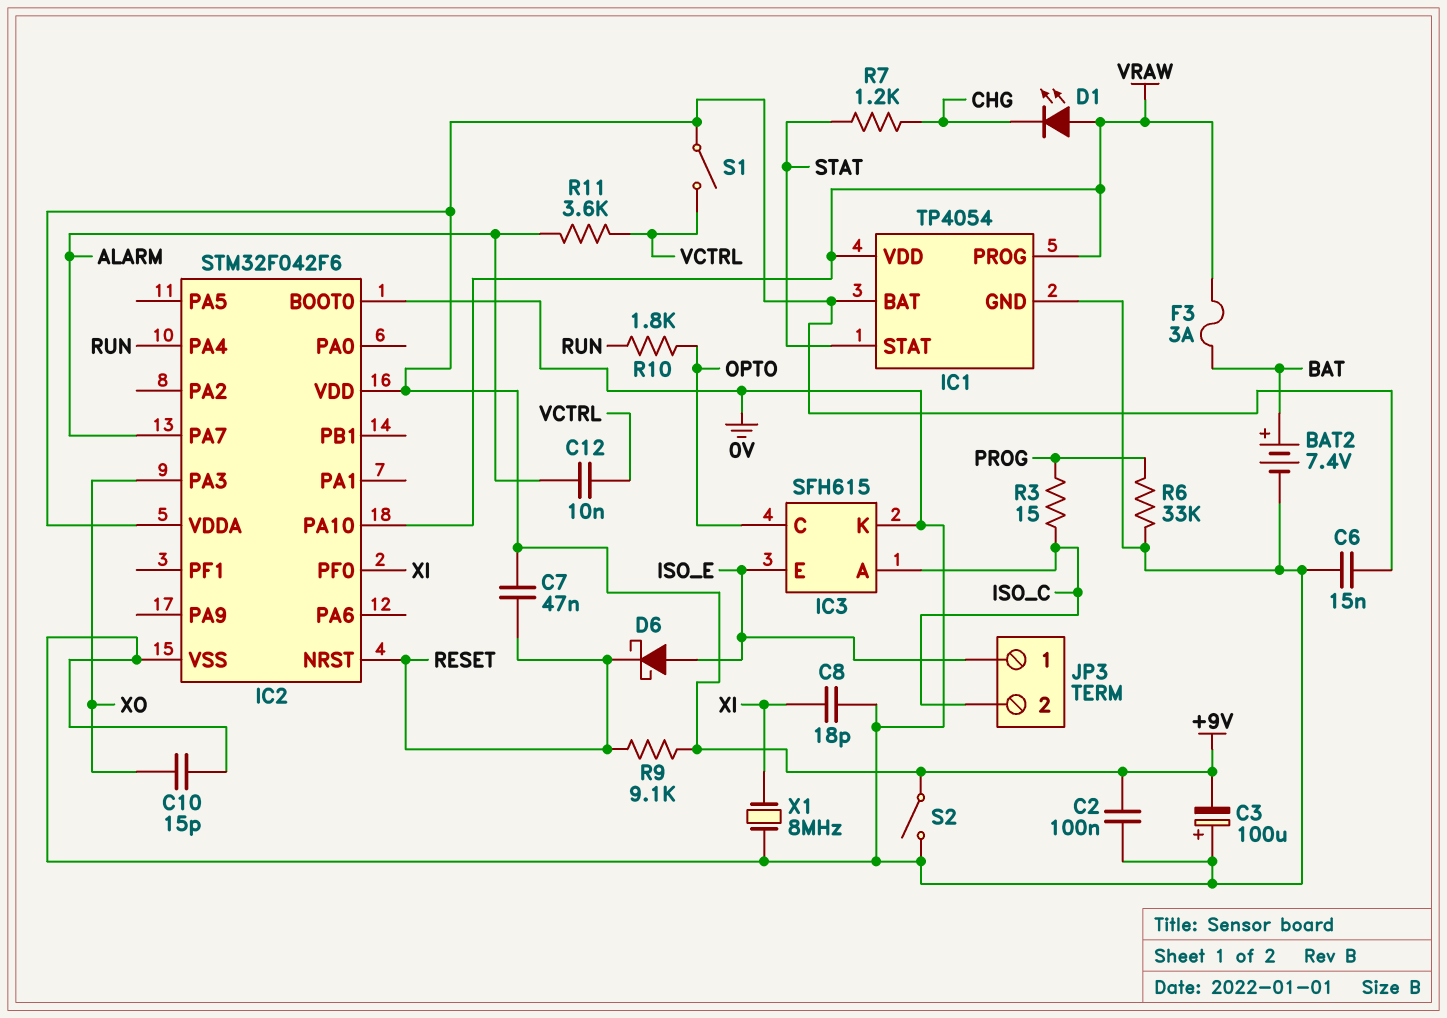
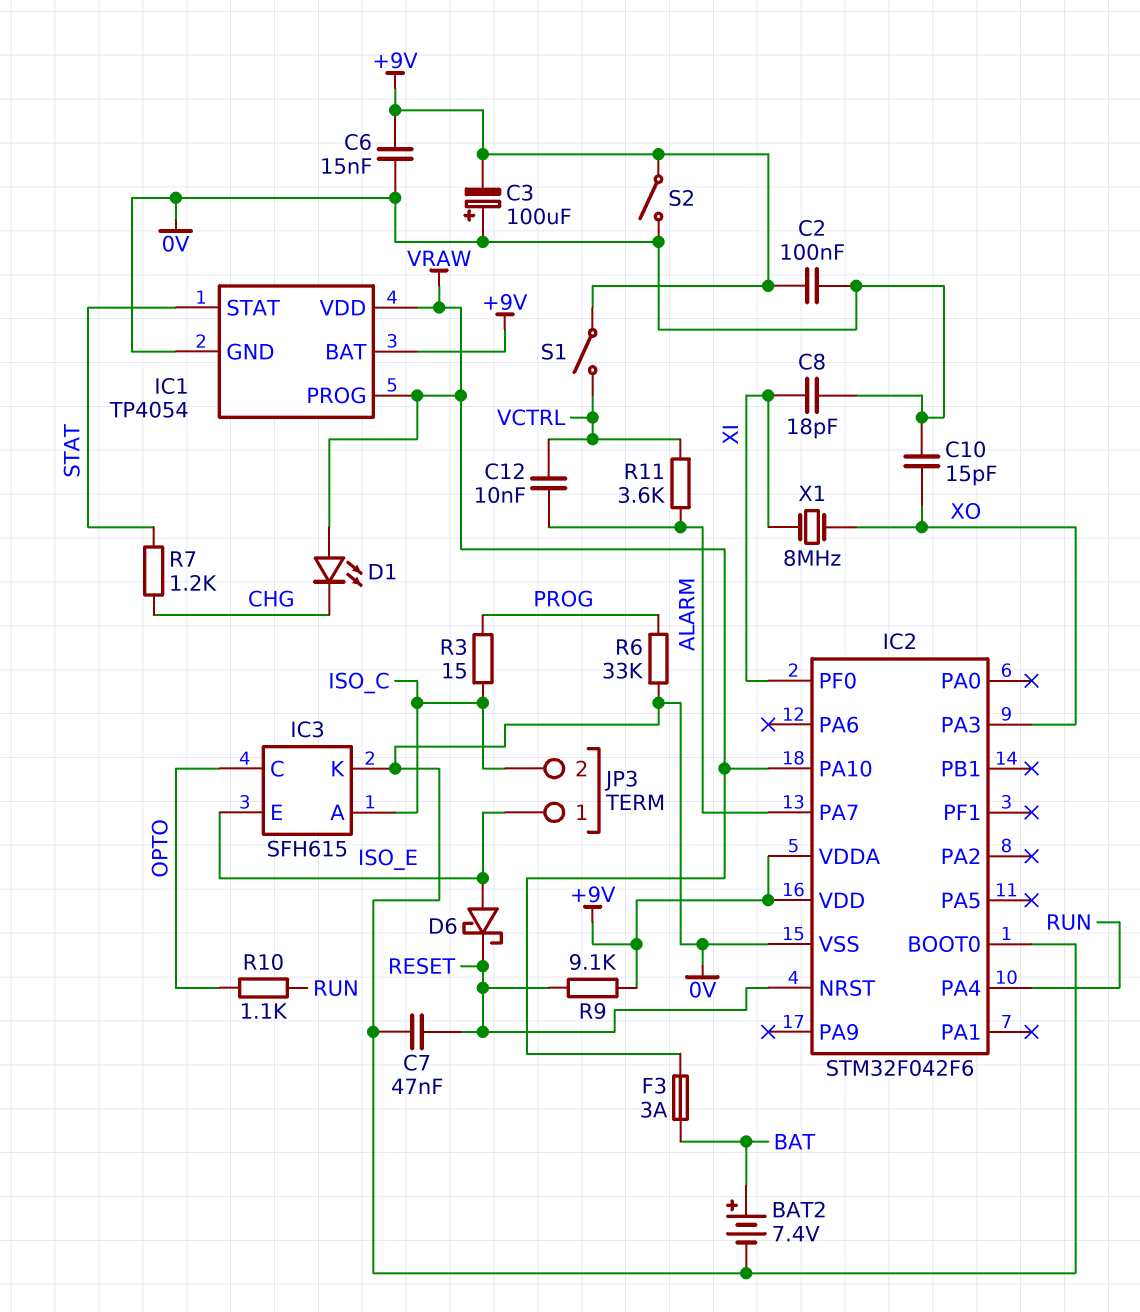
C7: 47nF (+9V, RESET) -> 47nF (0V, RESET)
R10: 1.8k (OPTO, RUN) -> 1.1k (OPTO, RUN)
X1: 8MHz (0V, XI) -> 8MHz (XI, XO)

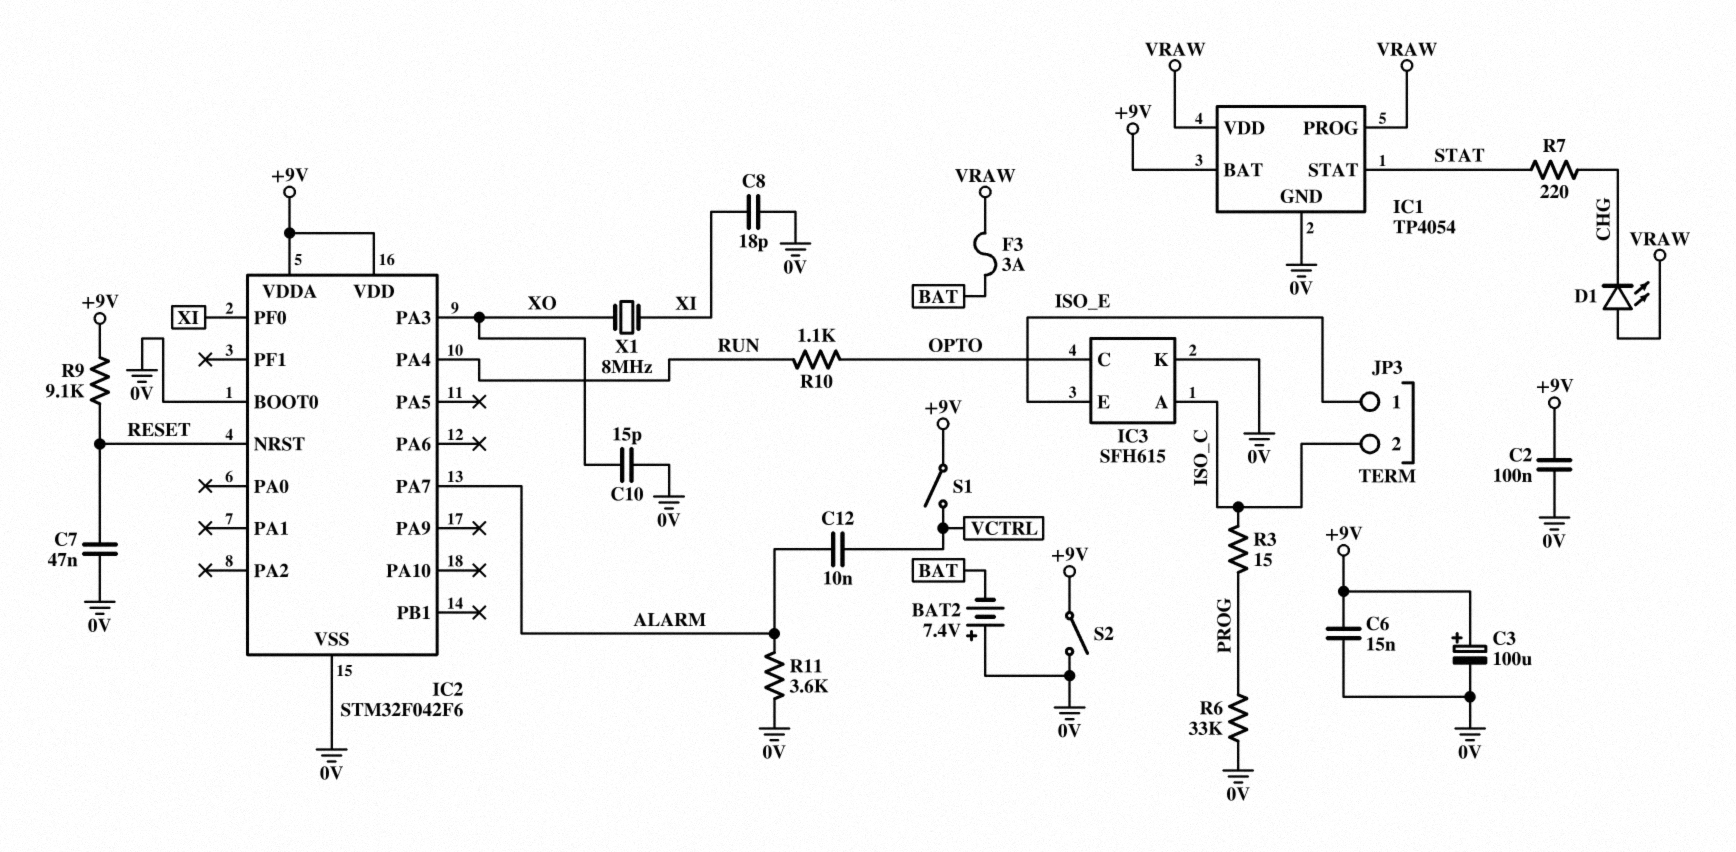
BAT2: 7.4V (plus BAT, minus 0V) -> 7.4V (plus 0V, minus BAT)
C3: 100uF (plus 0V, minus +9V) -> 100uF (plus +9V, minus 0V)
D6: schottky (A ISO_E, K RESET) -> none
IC2 pin PA10: VRAW -> none
R7: 1.2k (CHG, STAT) -> 220 (CHG, STAT)
R11: 3.6k (ALARM, VCTRL) -> 3.6k (0V, ALARM)

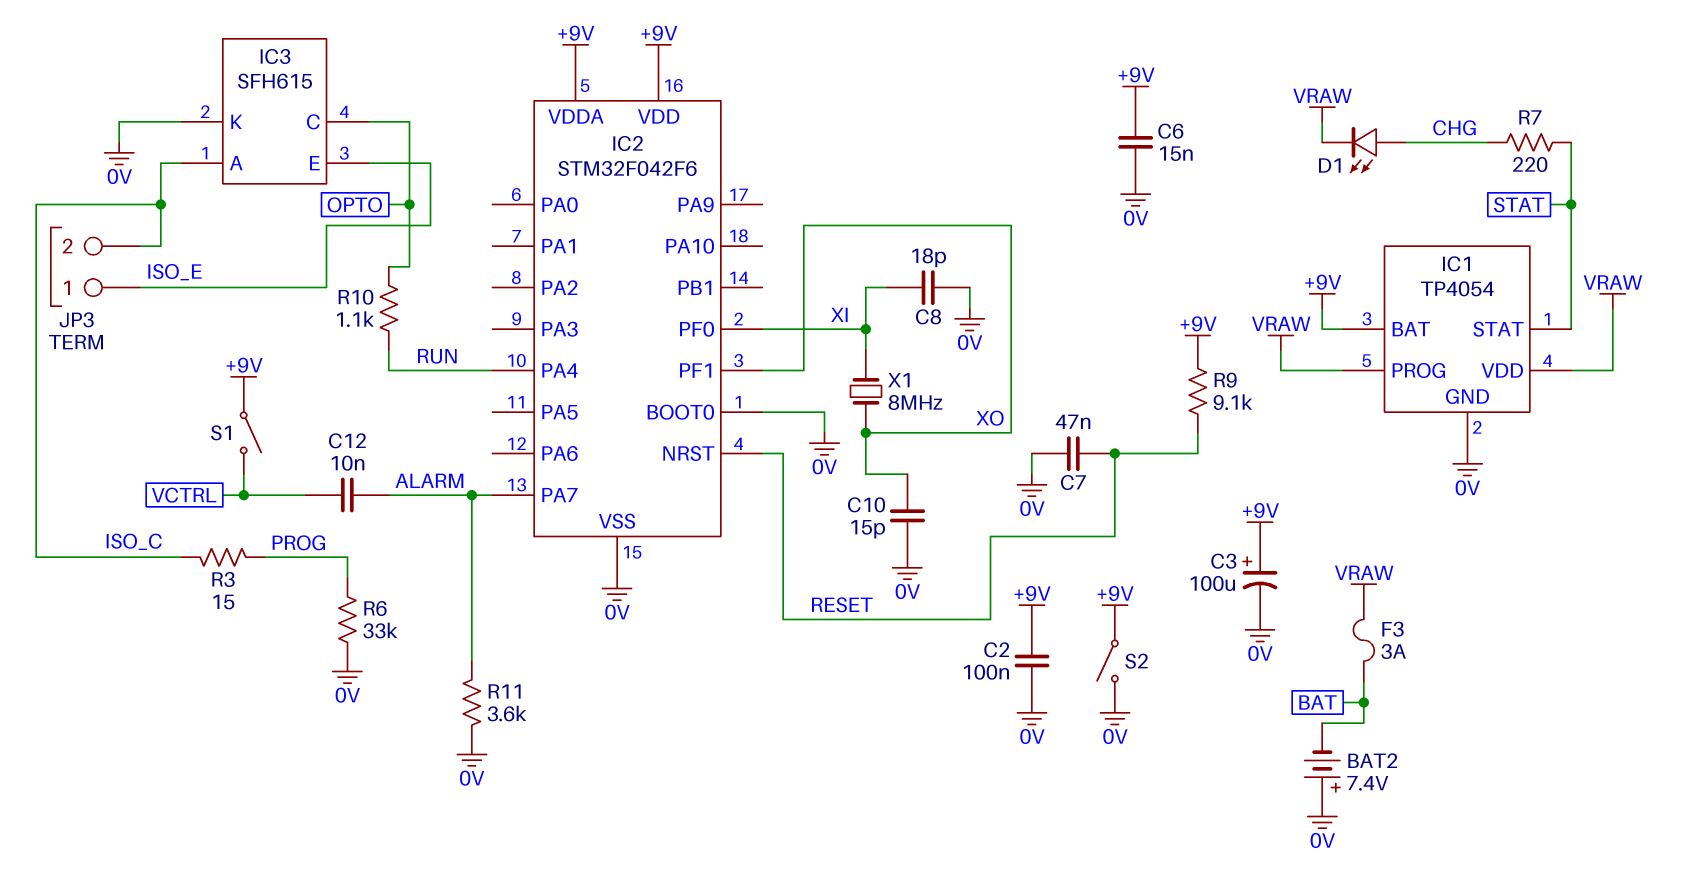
D1: LED (A VRAW, K CHG) -> LED (A CHG, K VRAW)
IC2 pin PA3: XO -> none
IC2 pin PF1: none -> XO

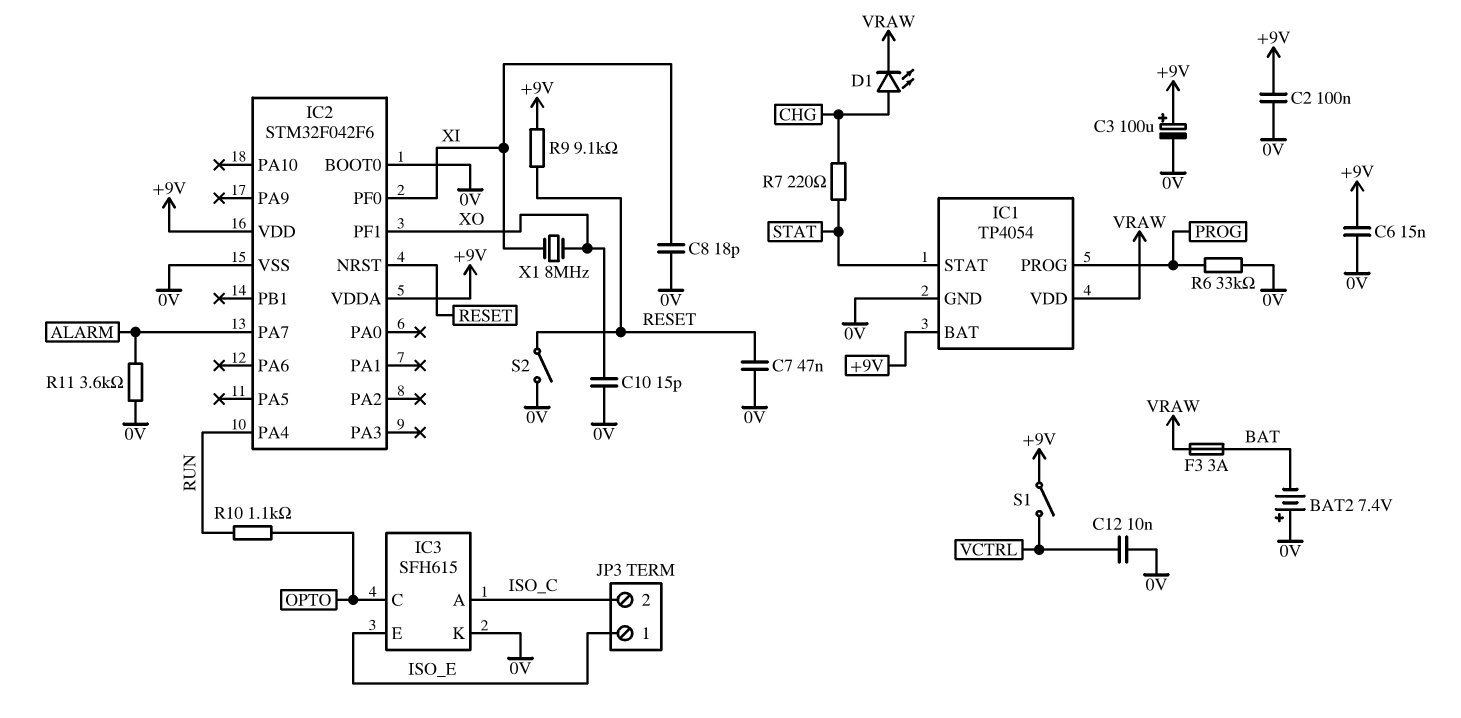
C12: 10nF (ALARM, VCTRL) -> 10nF (0V, VCTRL)
IC1 pin PROG: VRAW -> PROG
R3: 15 (ISO_C, PROG) -> none
S2: switch (+9V, 0V) -> switch (0V, RESET)

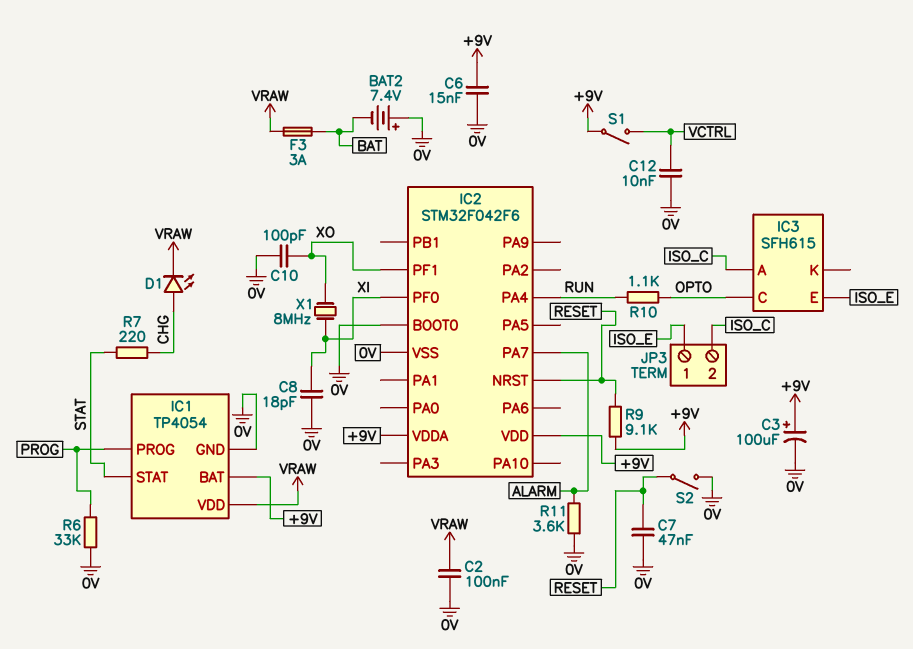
C2: 100nF (+9V, 0V) -> 100nF (0V, VRAW)
C10: 15pF (0V, XO) -> 100pF (0V, XO)
IC3 pin K: 0V -> none

